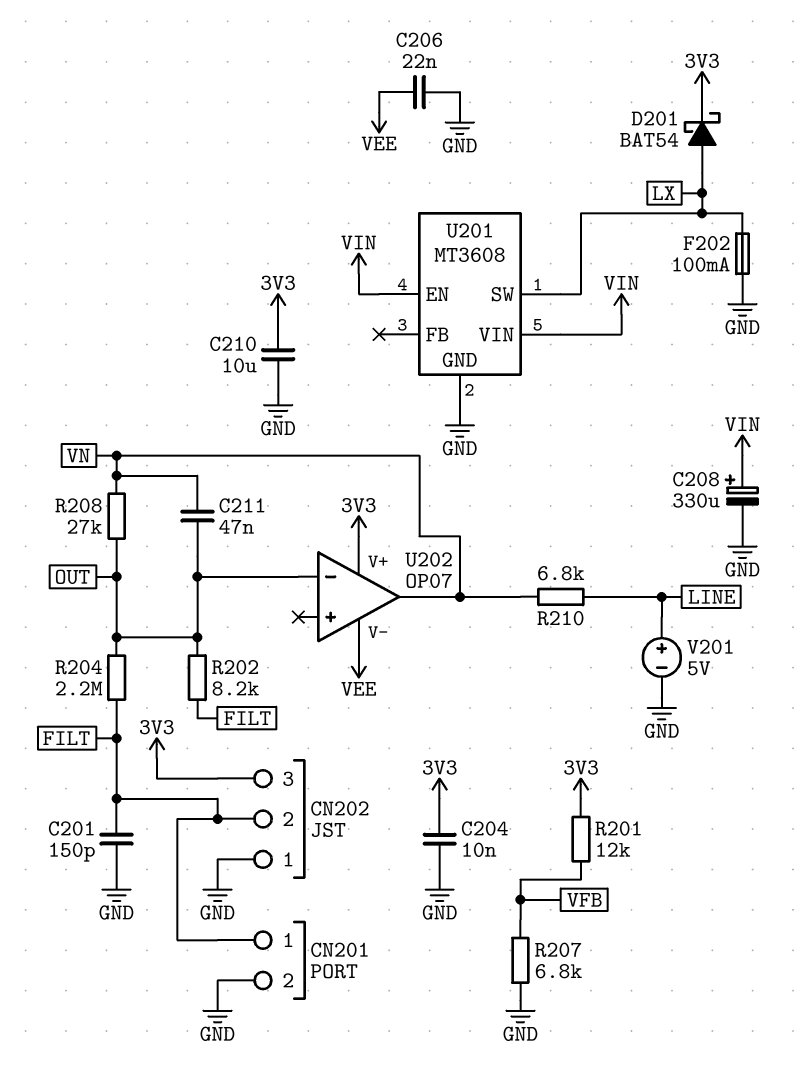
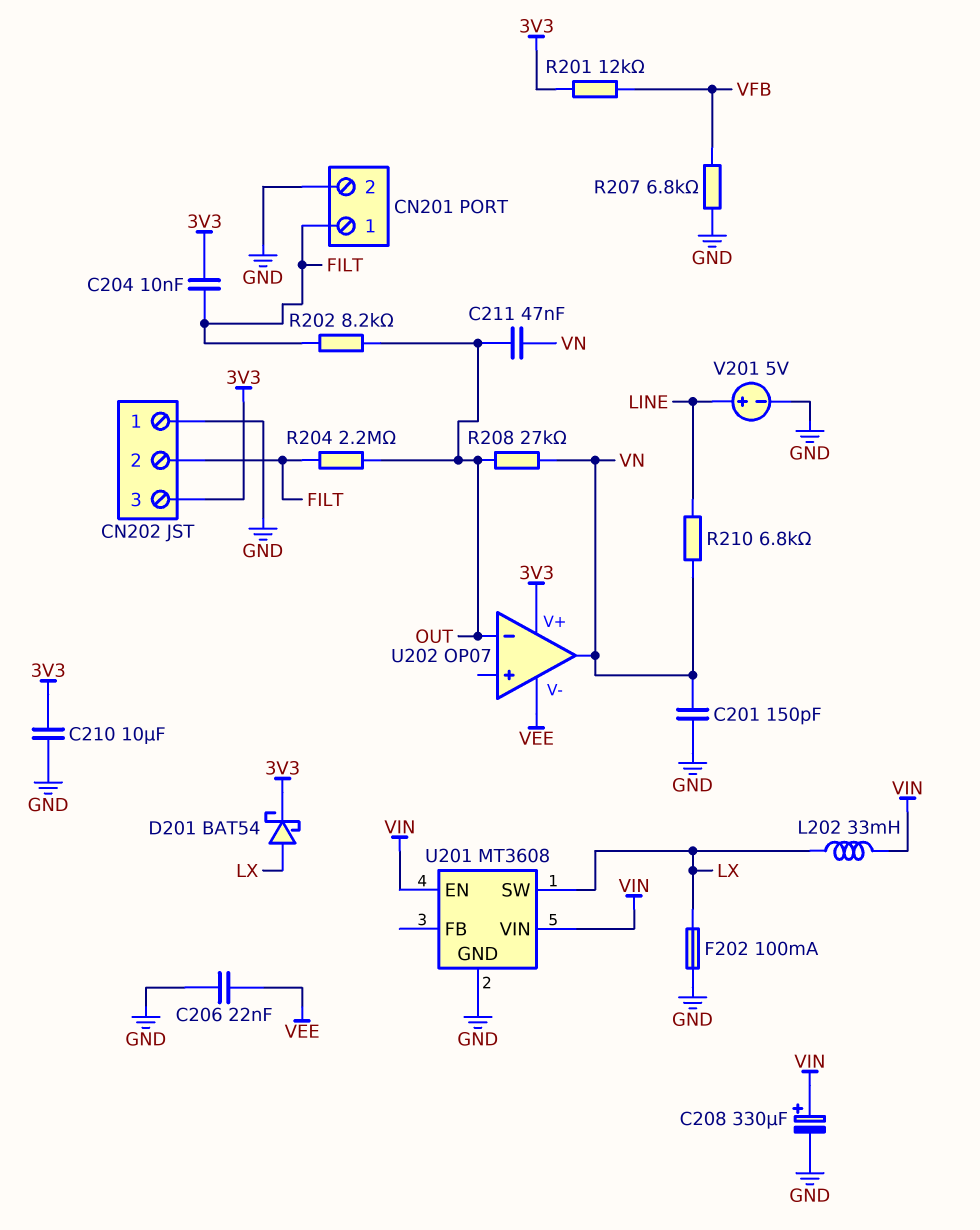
C201: 150pF (FILT, GND) -> 150pF (GND, VN)
C204: 10nF (3V3, GND) -> 10nF (3V3, FILT)
L202: none -> 33mH (LX, VIN)

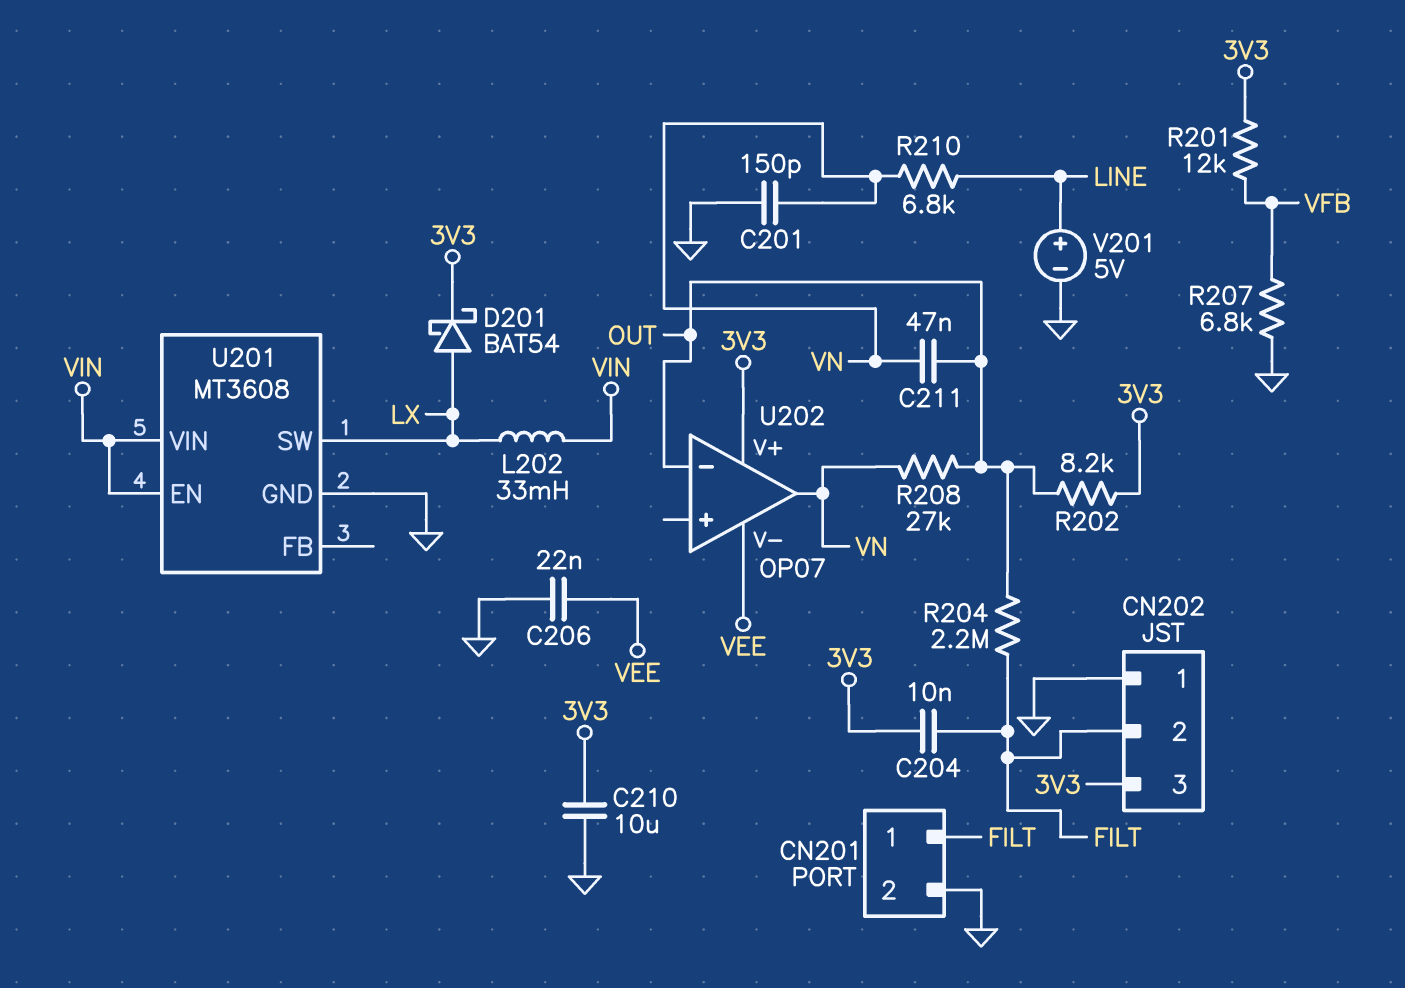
C208: 330uF (plus VIN, minus GND) -> none
F202: 100mA (GND, LX) -> none
R202: 8.2k (FILT, OUT) -> 8.2k (3V3, OUT)

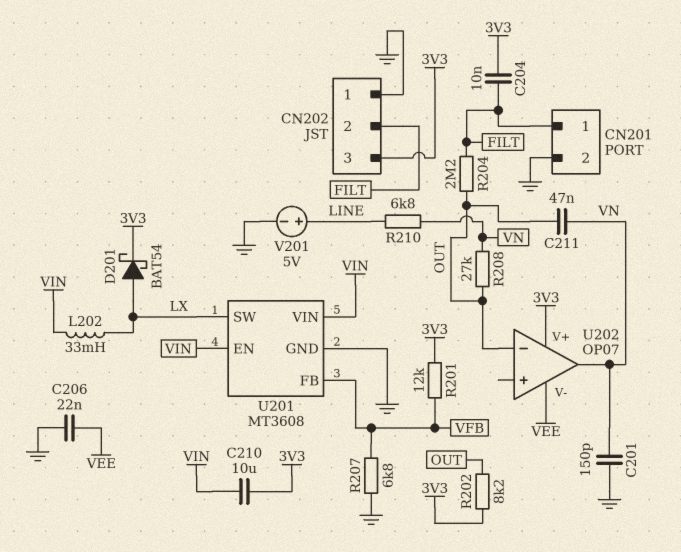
C210: 10uF (3V3, GND) -> 10uF (3V3, VIN)
U201 pin FB: none -> VFB

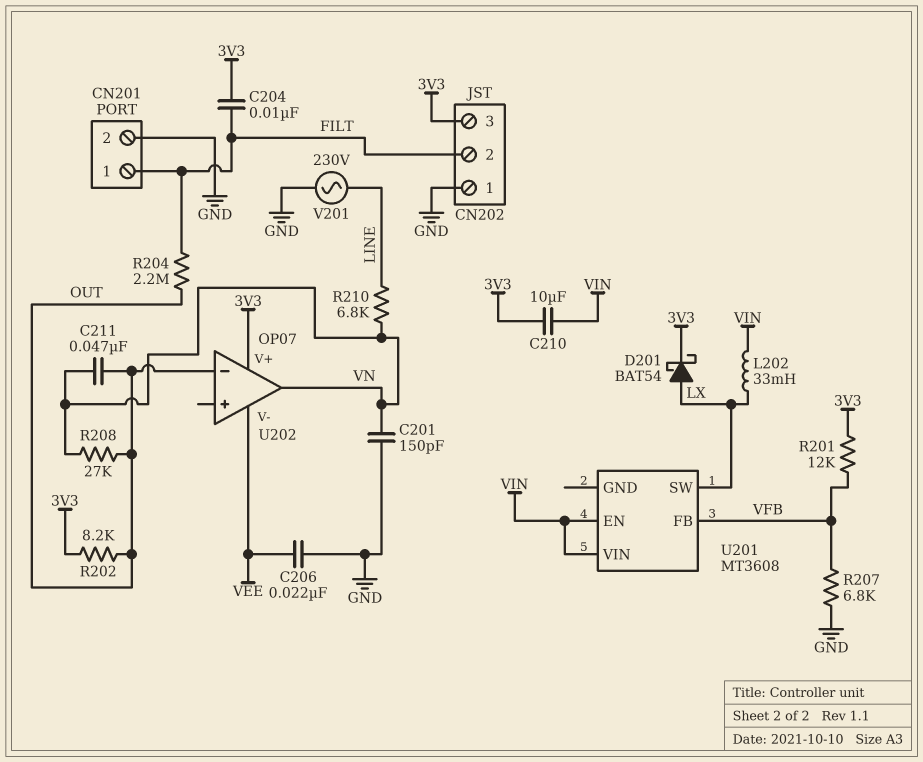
U201 pin GND: GND -> none
V201: 5V (plus LINE, minus GND) -> AC 230V (GND, LINE)

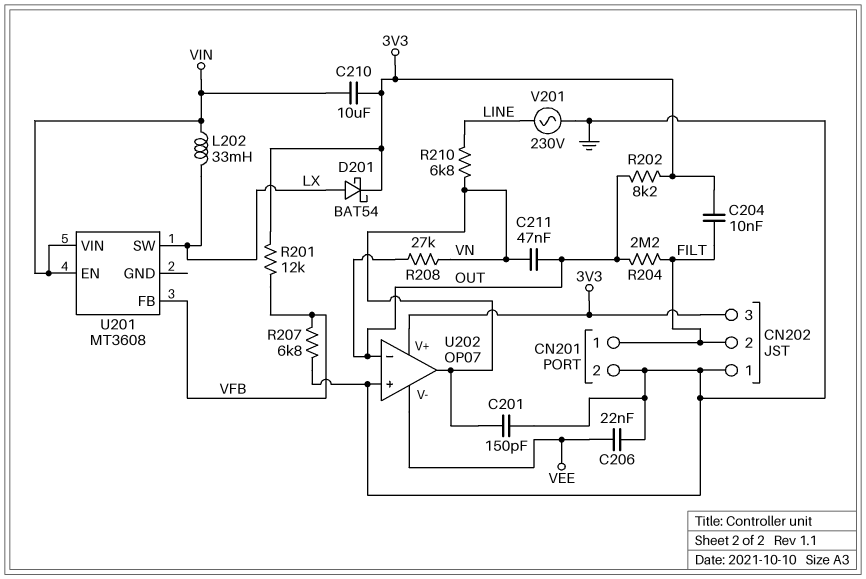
U202 pin in+: none -> GND

